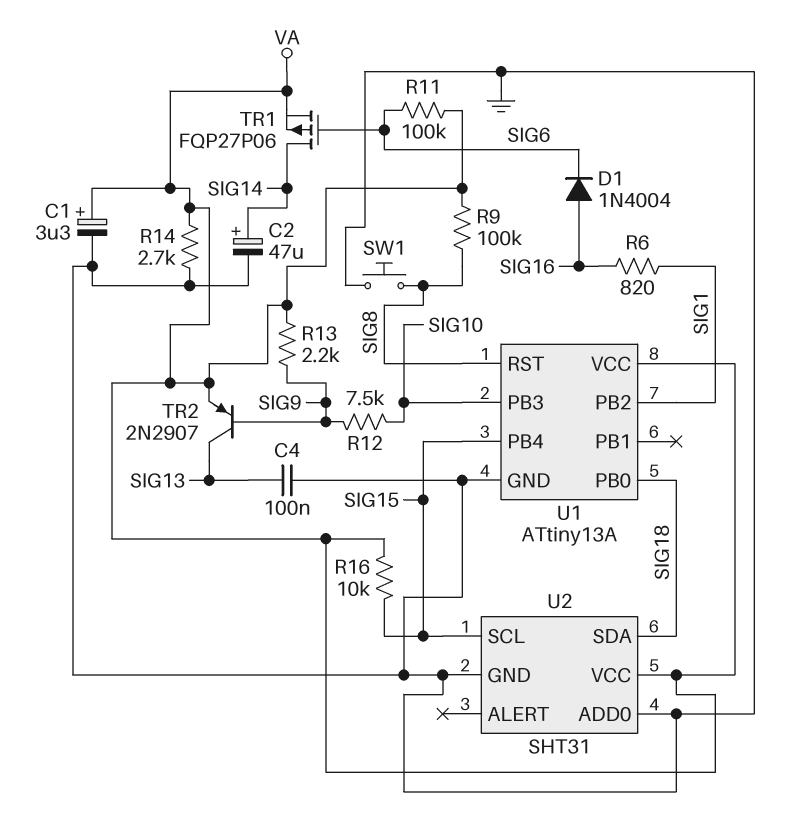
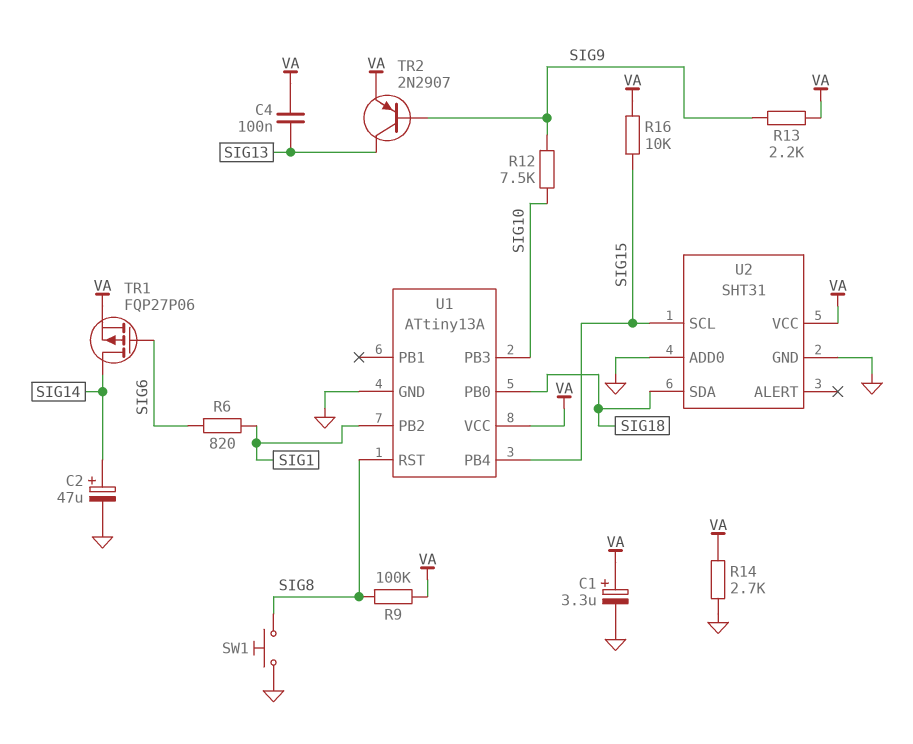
C4: 100nF (GND, SIG13) -> 100nF (SIG13, VA)
D1: diode 1N4004 (A SIG16, K SIG6) -> none
R6: 820 (SIG1, SIG16) -> 820 (SIG1, SIG6)
R11: 100k (SIG6, VA) -> none

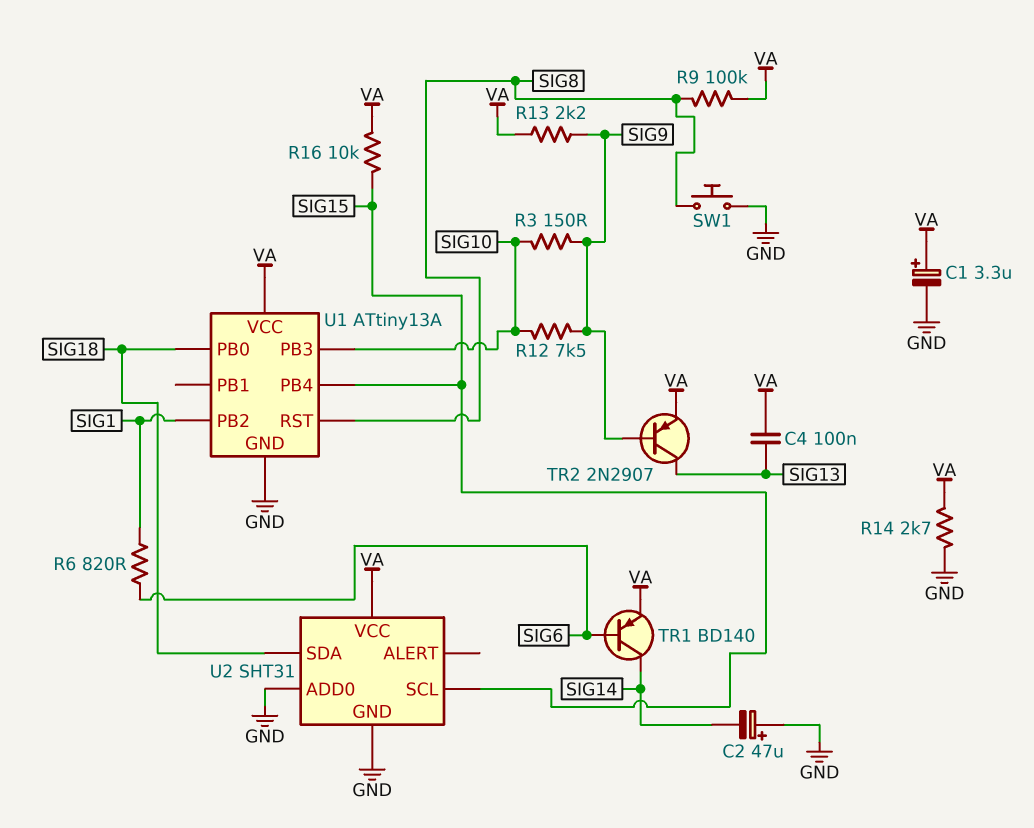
C2: 47uF (plus SIG14, minus GND) -> 47uF (plus GND, minus SIG14)
R3: none -> 150 (SIG9, SIG10)
TR1: PMOS FQP27P06 (G SIG6, D SIG14, S VA) -> PNP BD140 (B SIG6, C SIG14, E VA)

